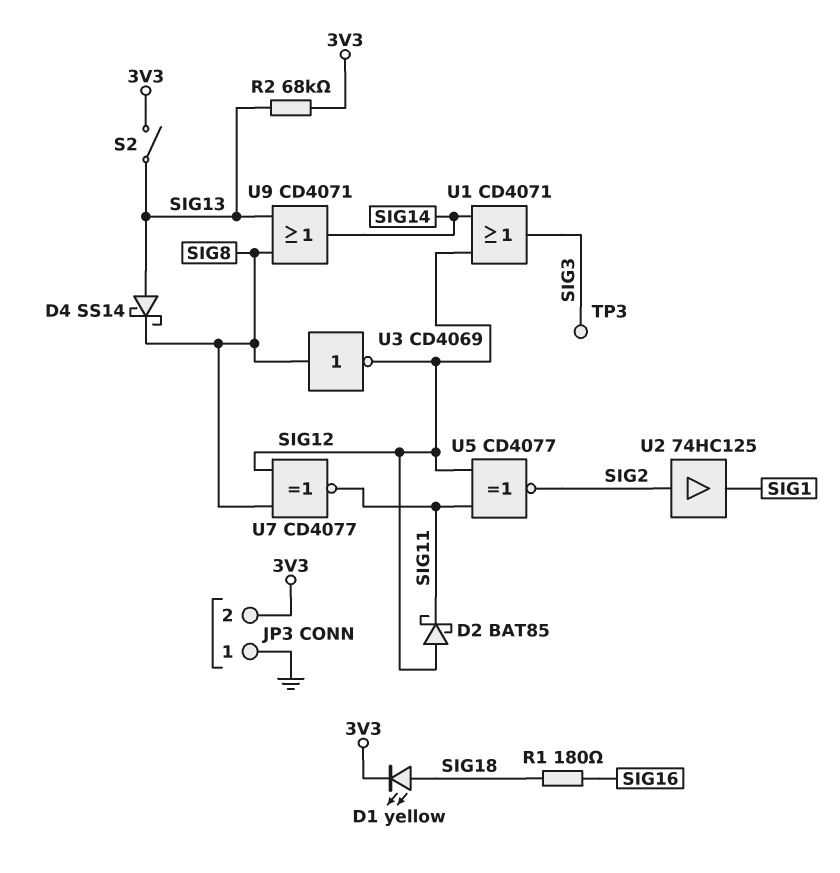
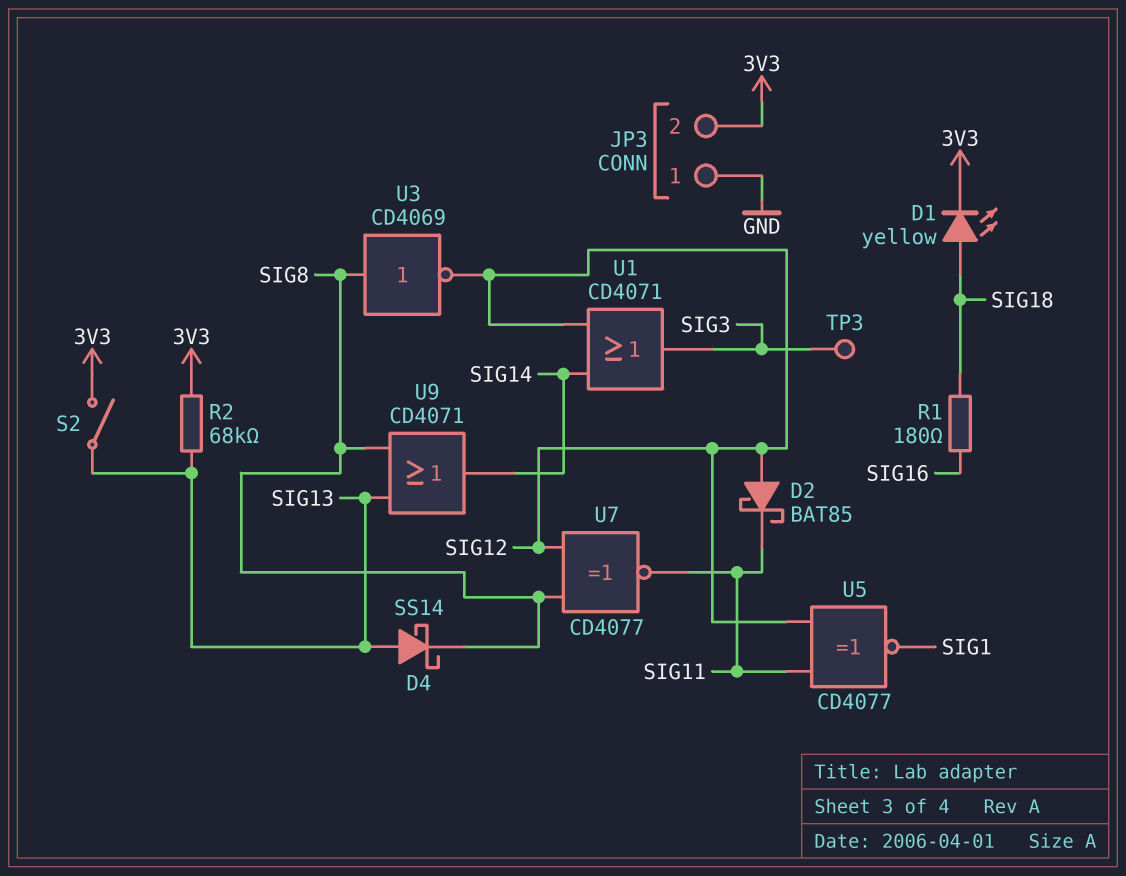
U2: buffer 74HC125 (in SIG2, out SIG1) -> none
U5: XNOR CD4077 (in SIG11, in SIG12, out SIG2) -> XNOR CD4077 (in SIG11, in SIG12, out SIG1)

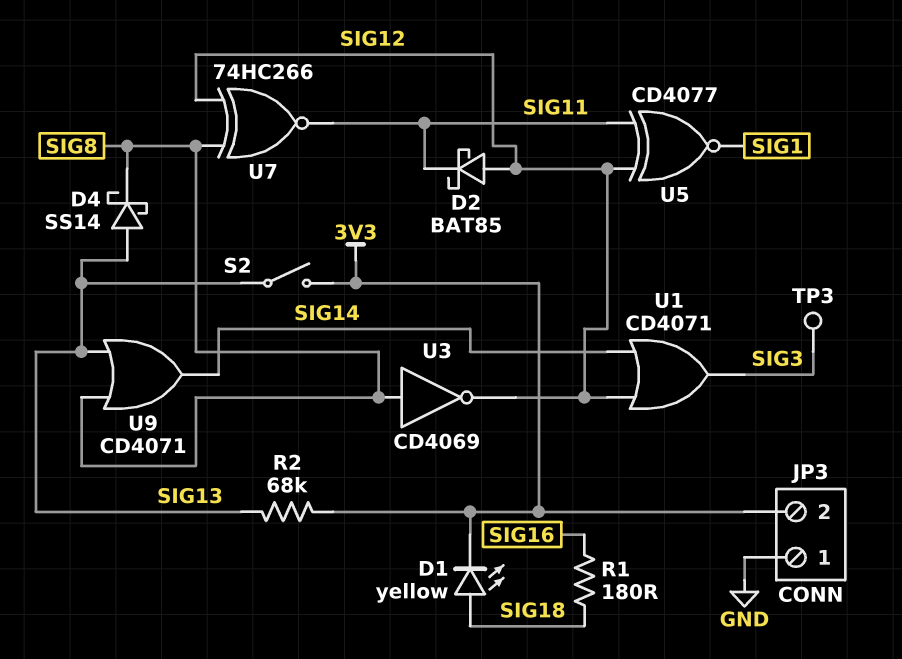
U7: XNOR CD4077 (in SIG8, in SIG12, out SIG11) -> XNOR 74HC266 (in SIG8, in SIG12, out SIG11)

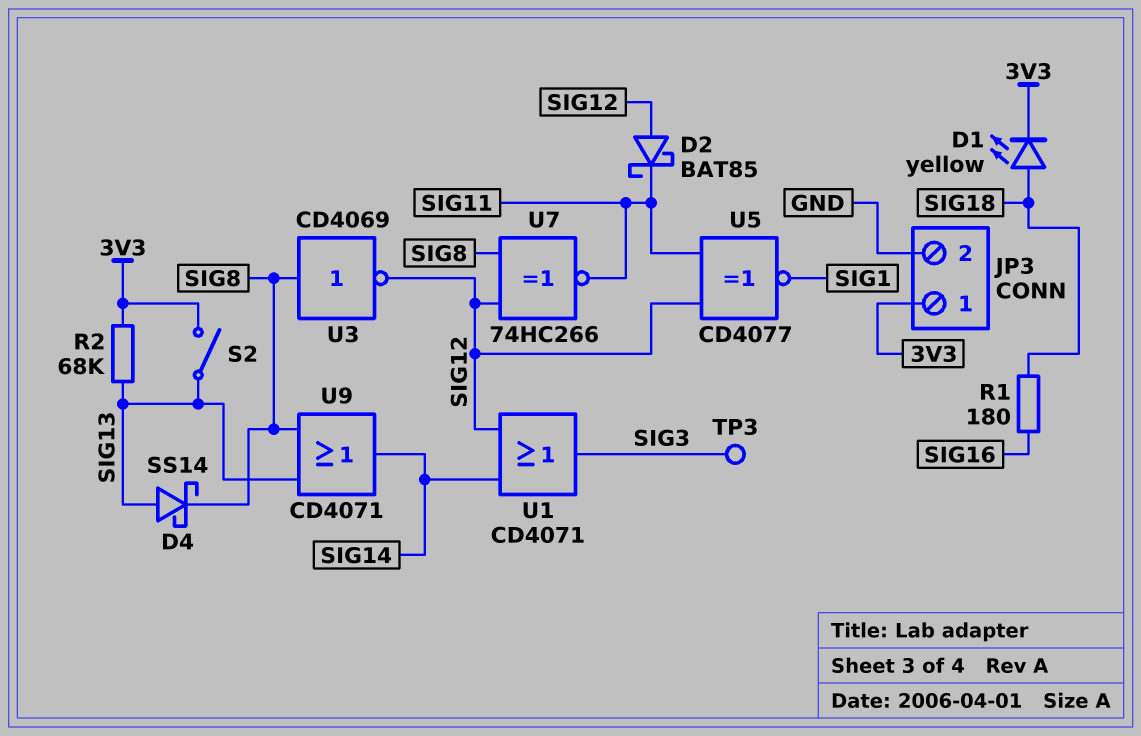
JP3 pin 1: GND -> 3V3
JP3 pin 2: 3V3 -> GND

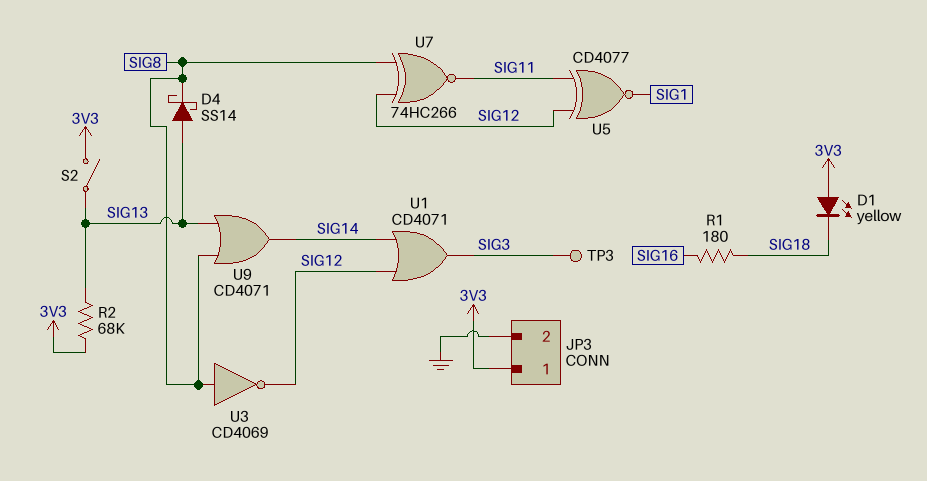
D1: LED yellow (A SIG18, K 3V3) -> LED yellow (A 3V3, K SIG18)
D2: schottky BAT85 (A SIG12, K SIG11) -> none

